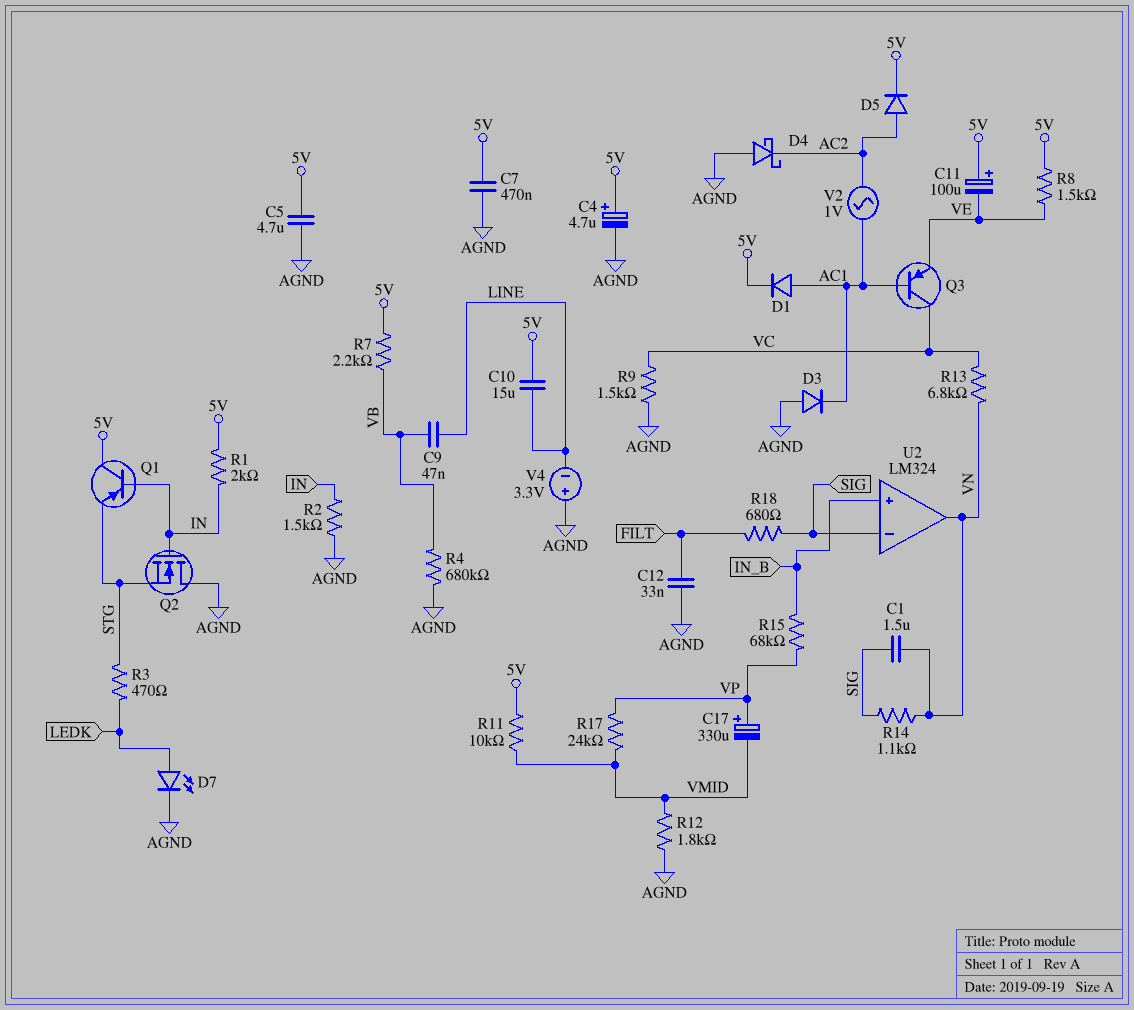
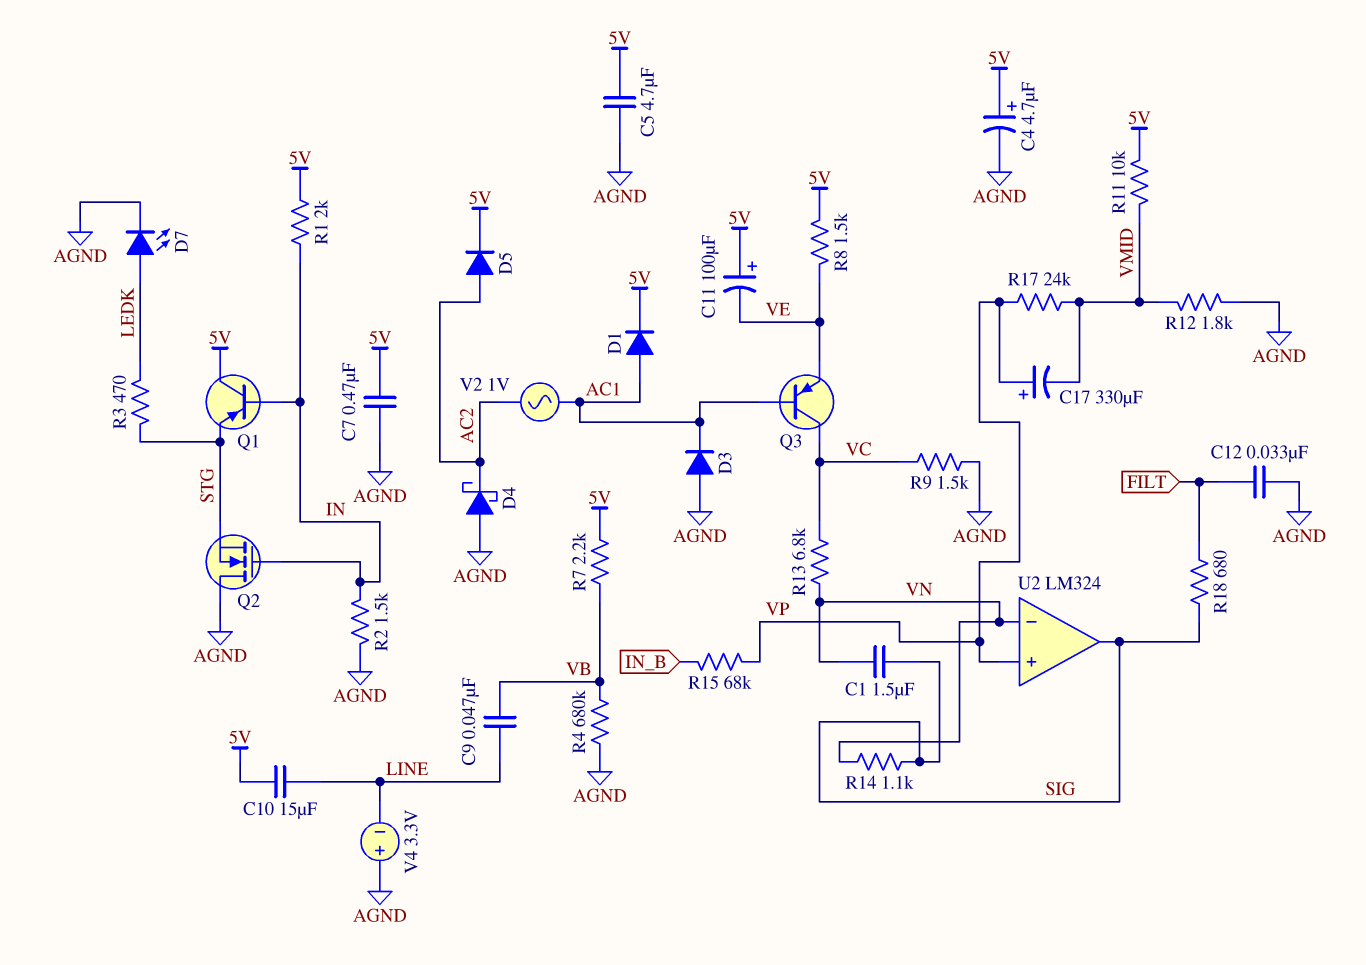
U2 pin in+: IN_B -> VP
U2 pin in-: SIG -> VN
U2 pin out: VN -> SIG

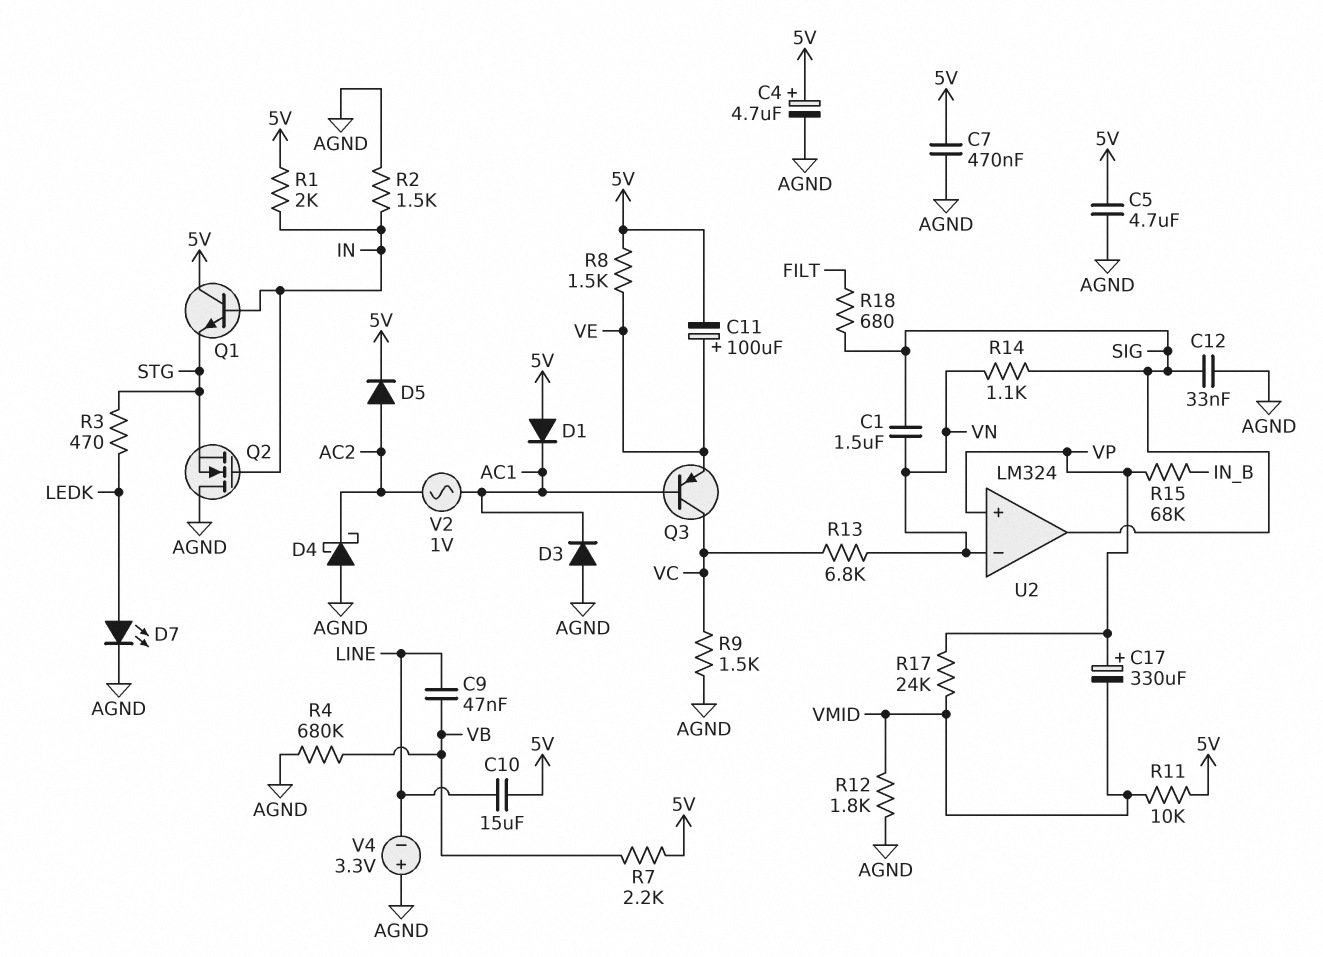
C11: 100uF (plus 5V, minus VE) -> 100uF (plus VE, minus 5V)
C12: 33nF (AGND, FILT) -> 33nF (AGND, SIG)
D1: diode (A AC1, K 5V) -> diode (A 5V, K AC1)
Q1: PNP (B IN, C 5V, E STG) -> NPN (B IN, C 5V, E STG)

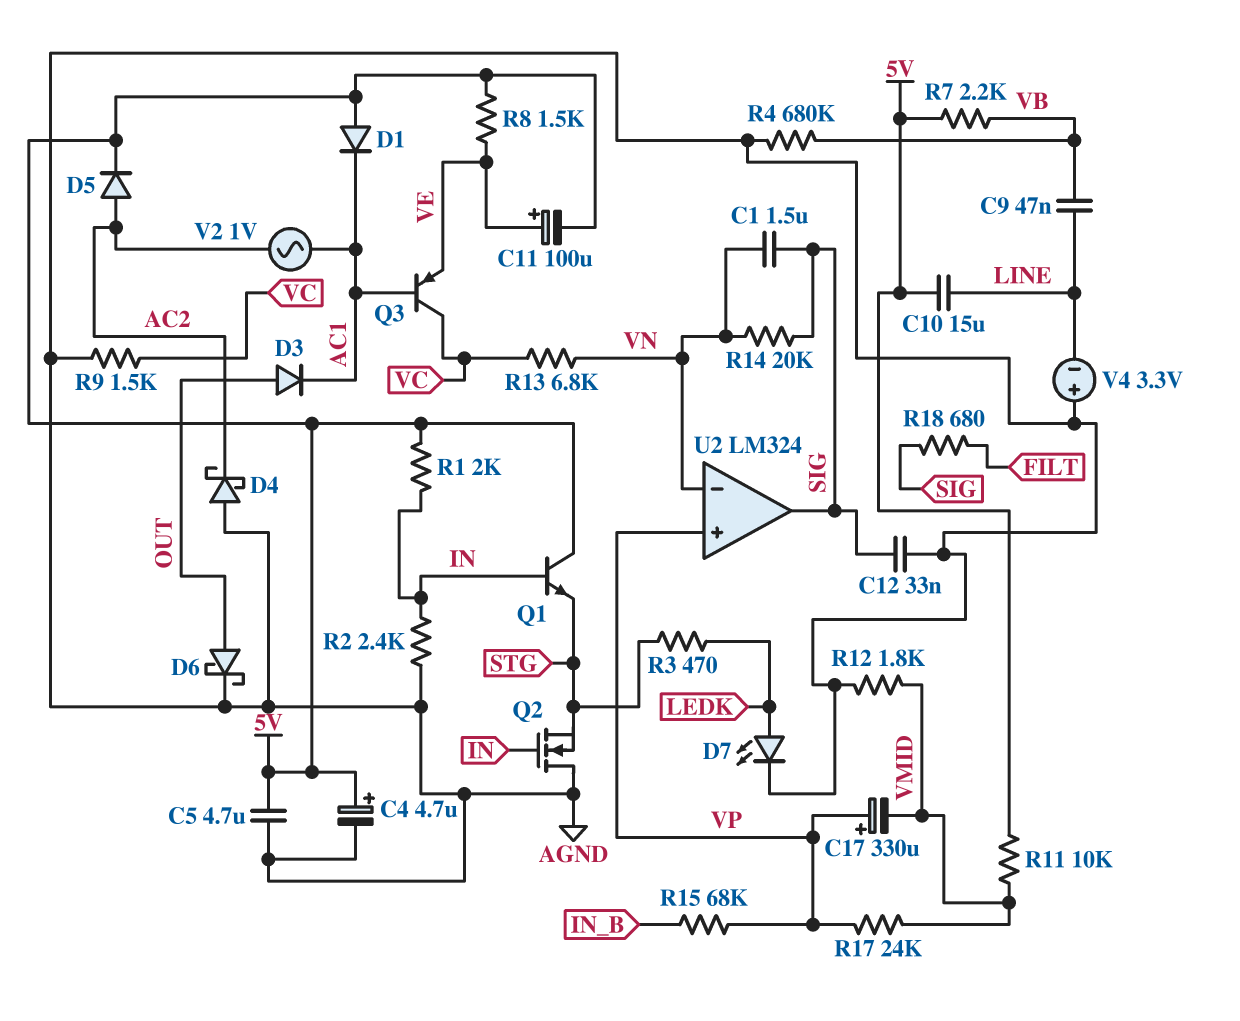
C7: 470nF (5V, AGND) -> none
D3: diode (A AGND, K AC1) -> diode (A OUT, K AC1)
D6: none -> schottky (A OUT, K AGND)
R2: 1.5k (AGND, IN) -> 2.4k (AGND, IN)
R14: 1.1k (SIG, VN) -> 20k (SIG, VN)

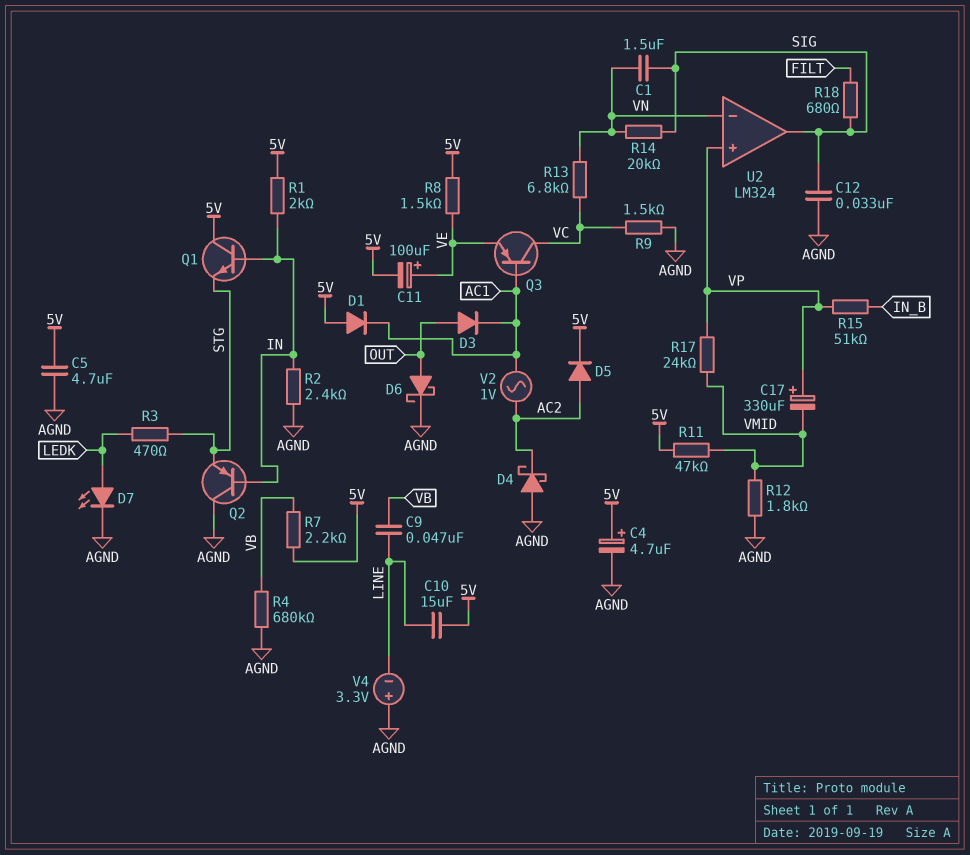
Q2: NMOS (G IN, D AGND, S STG) -> PNP (B IN, C AGND, E STG)
R11: 10k (5V, VMID) -> 47k (5V, VMID)
R15: 68k (IN_B, VP) -> 51k (IN_B, VP)

